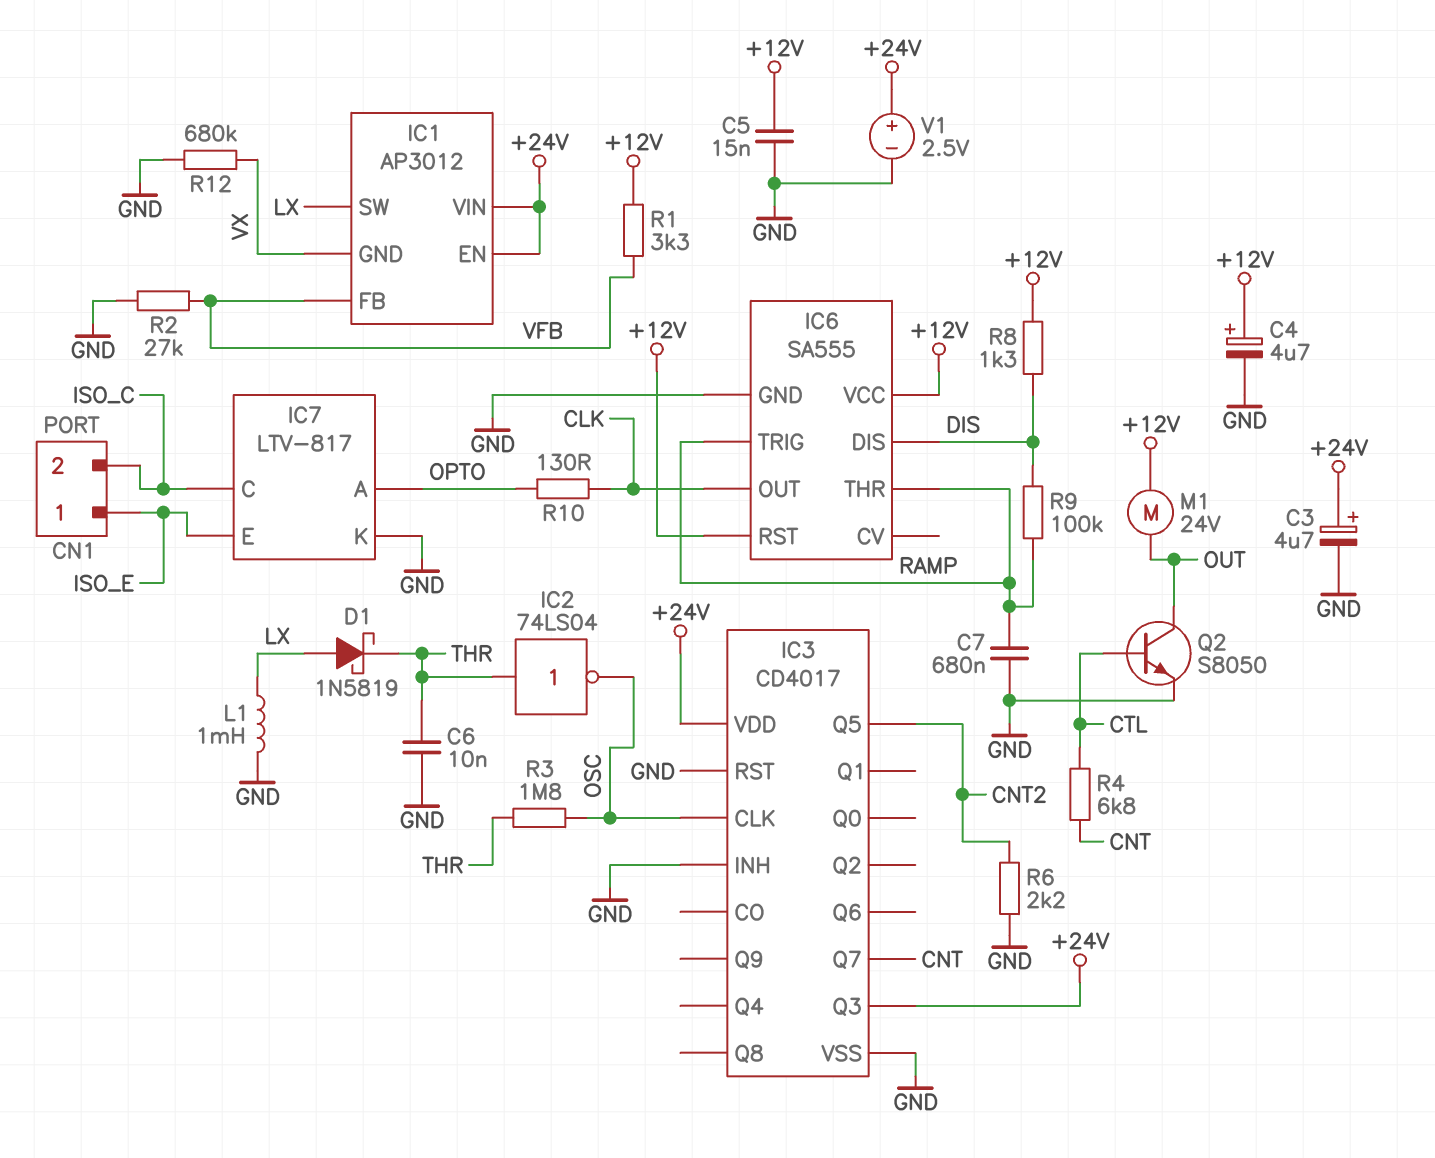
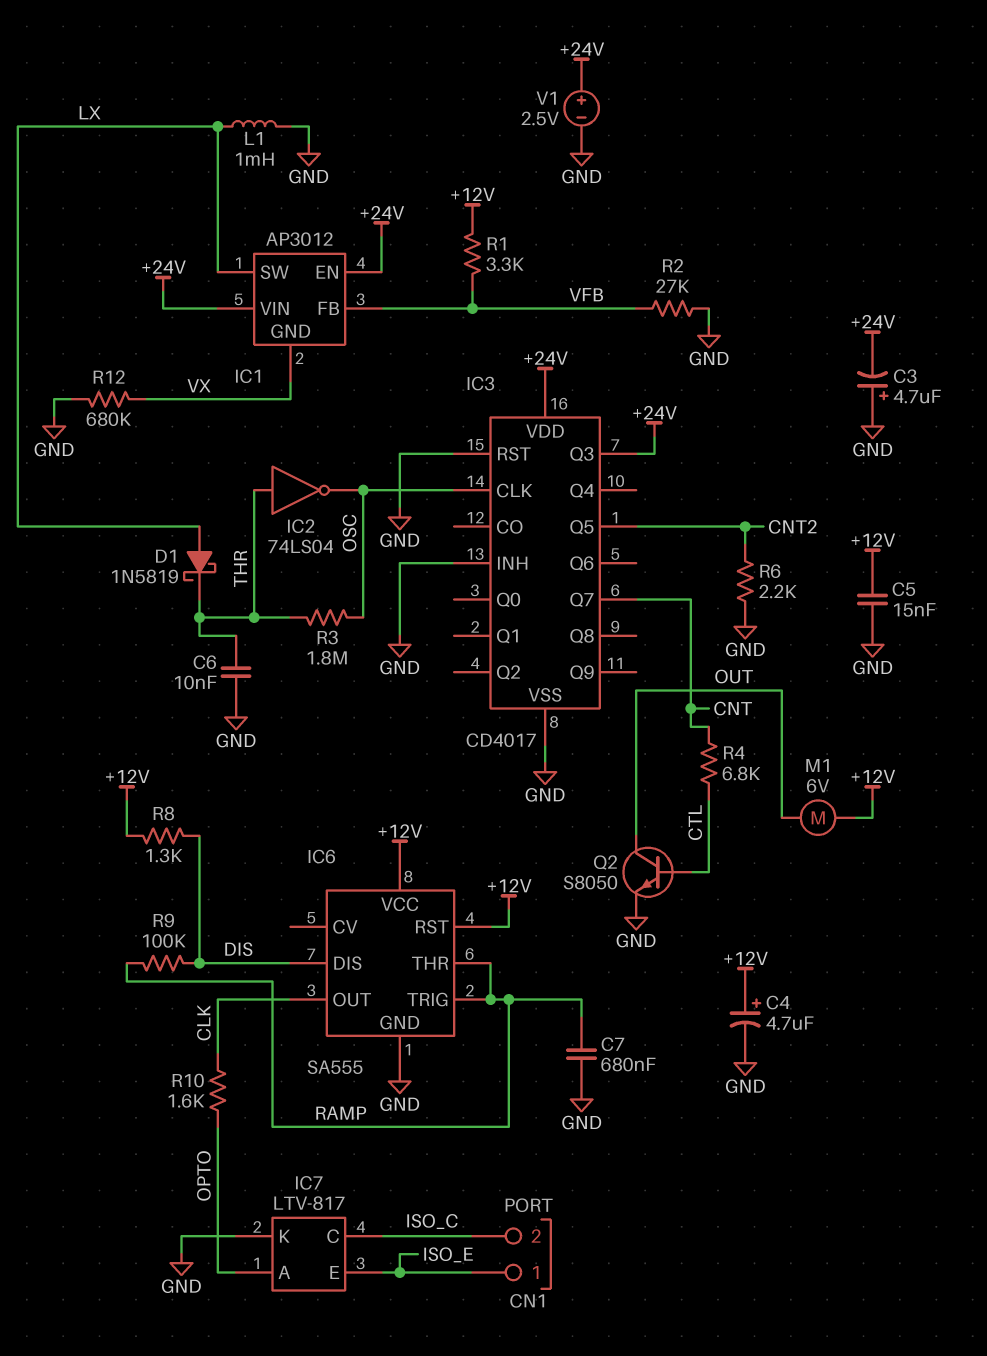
C3: 4.7uF (plus +24V, minus GND) -> 4.7uF (plus GND, minus +24V)
M1: motor 24V (+12V, OUT) -> motor 6V (+12V, OUT)
R10: 130 (CLK, OPTO) -> 1.6k (CLK, OPTO)

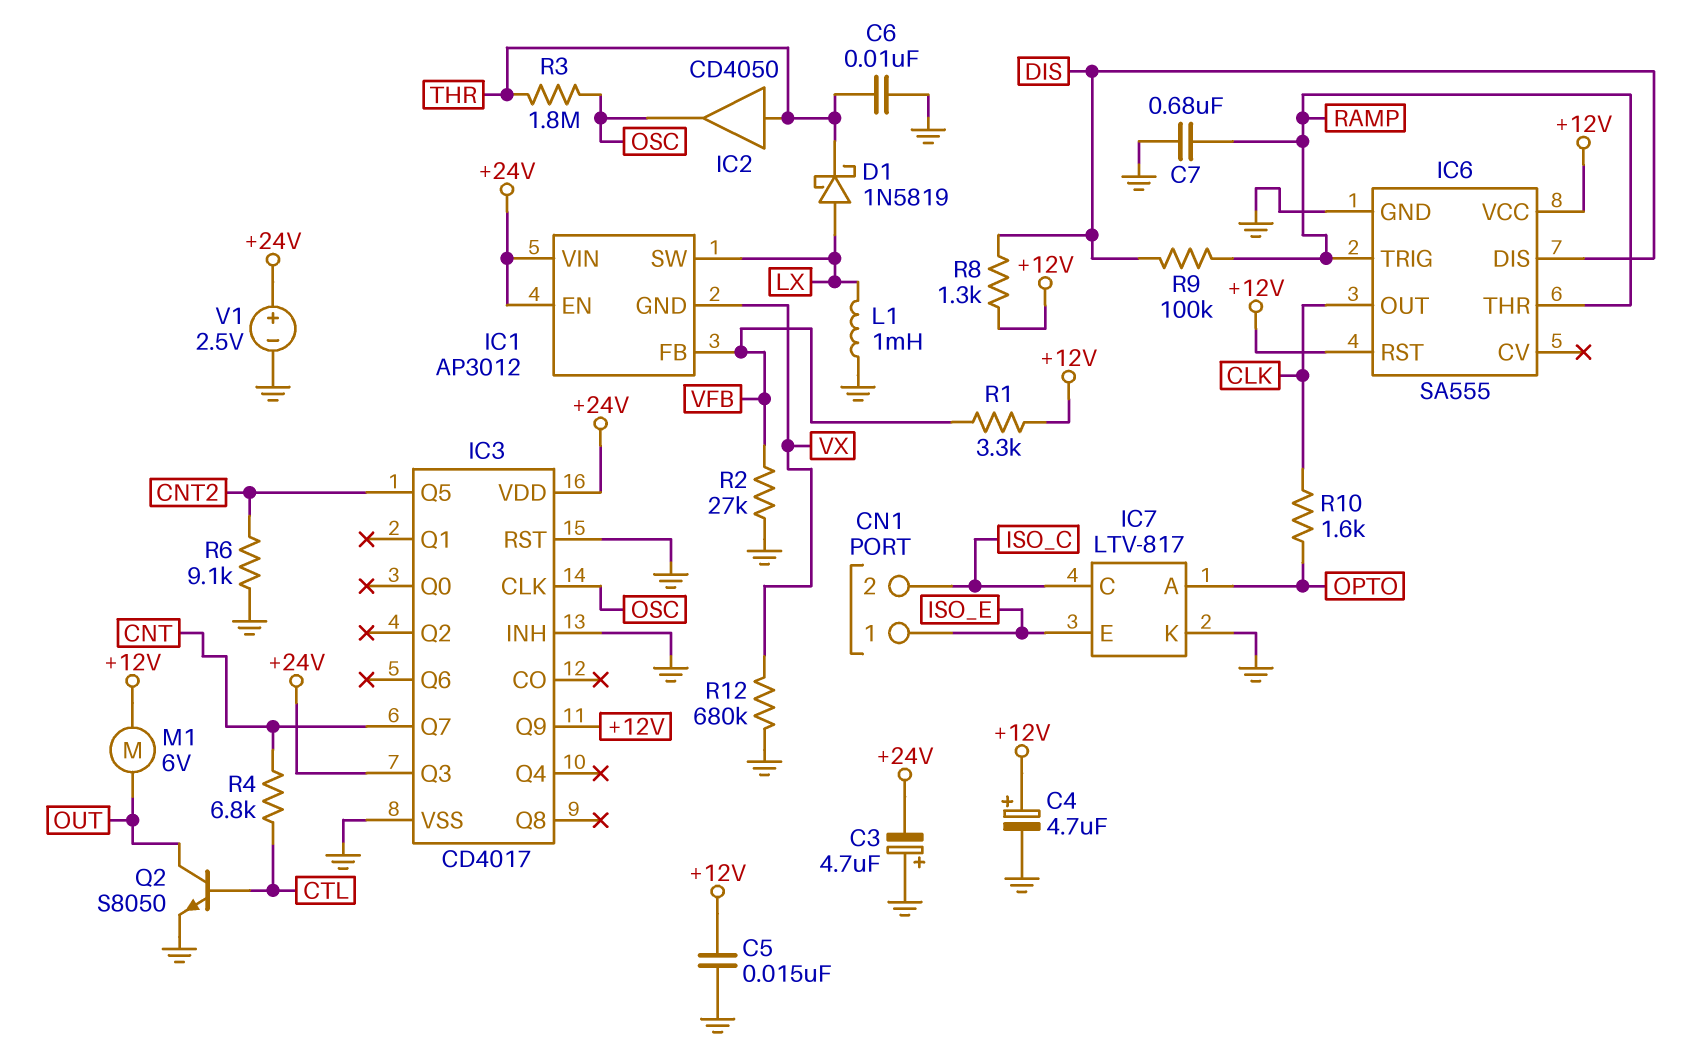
IC2: NOT 74LS04 (in THR, out OSC) -> buffer CD4050 (in THR, out OSC)
IC3 pin Q9: none -> +12V
R6: 2.2k (CNT2, GND) -> 9.1k (CNT2, GND)

